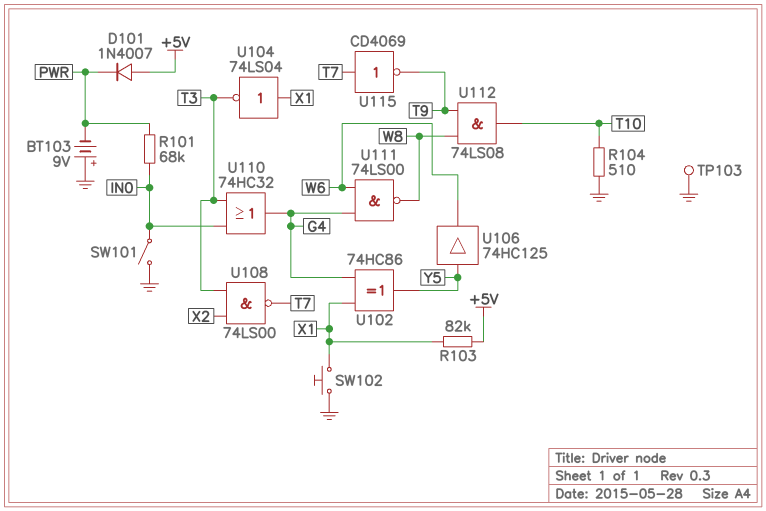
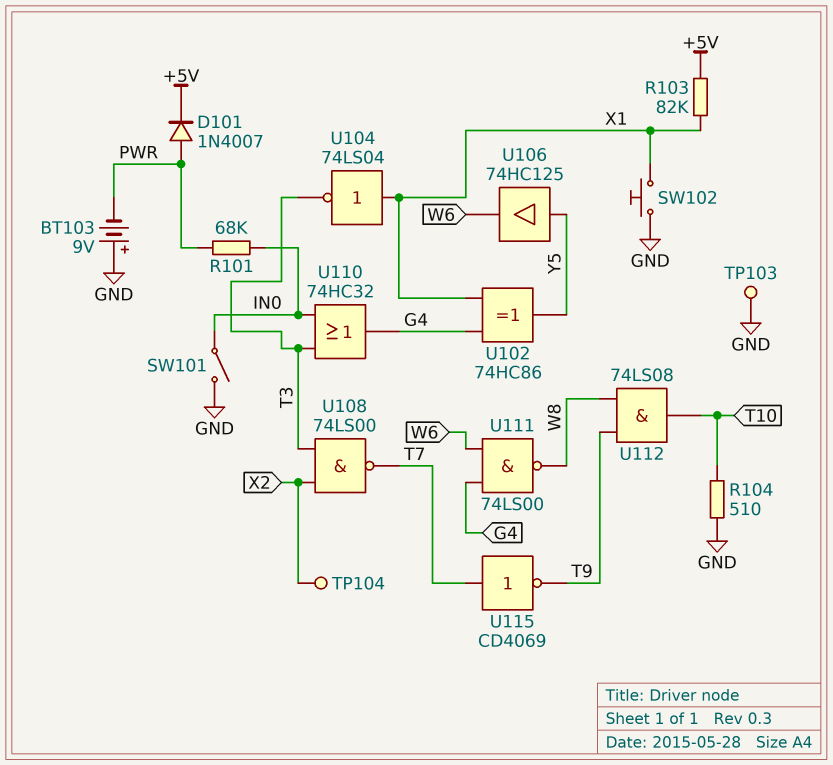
D101: diode 1N4007 (A +5V, K PWR) -> diode 1N4007 (A PWR, K +5V)
TP104: none -> test point (X2)

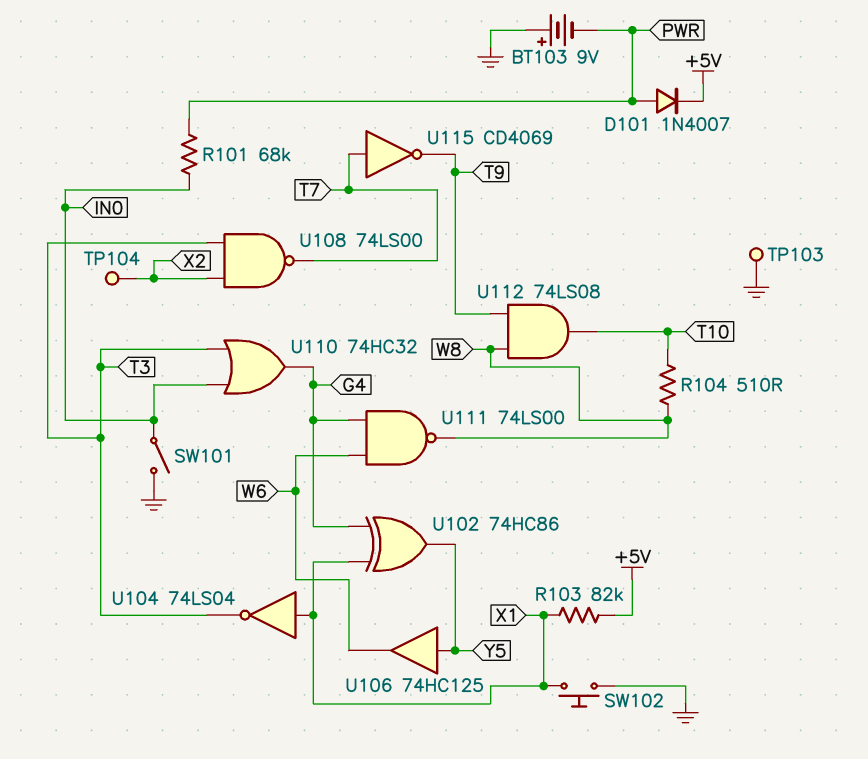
R104: 510 (GND, T10) -> 510 (T10, W8)

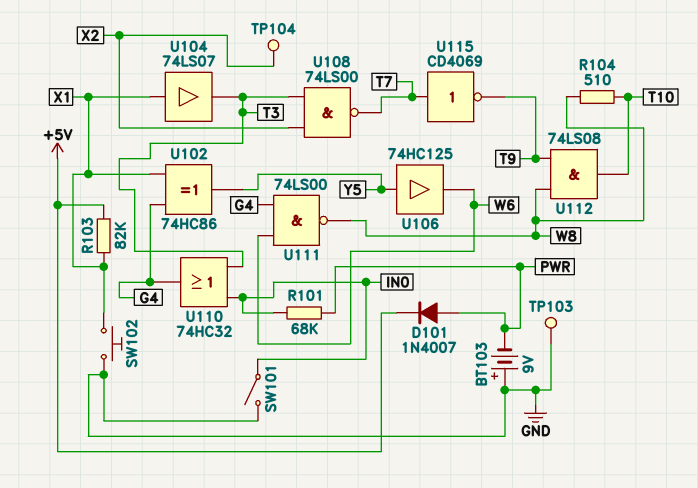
U104: NOT 74LS04 (in X1, out T3) -> buffer 74LS07 (in X1, out T3)

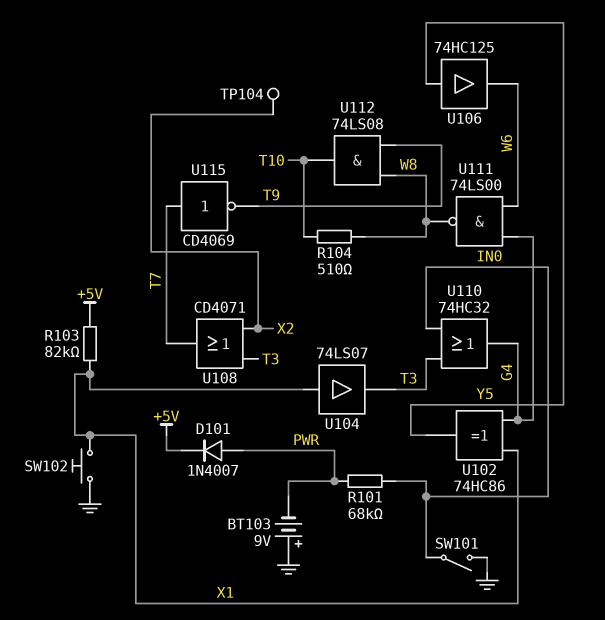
TP103: test point (GND) -> none
U108: NAND 74LS00 (in T3, in X2, out T7) -> OR CD4071 (in T3, in X2, out T7)

